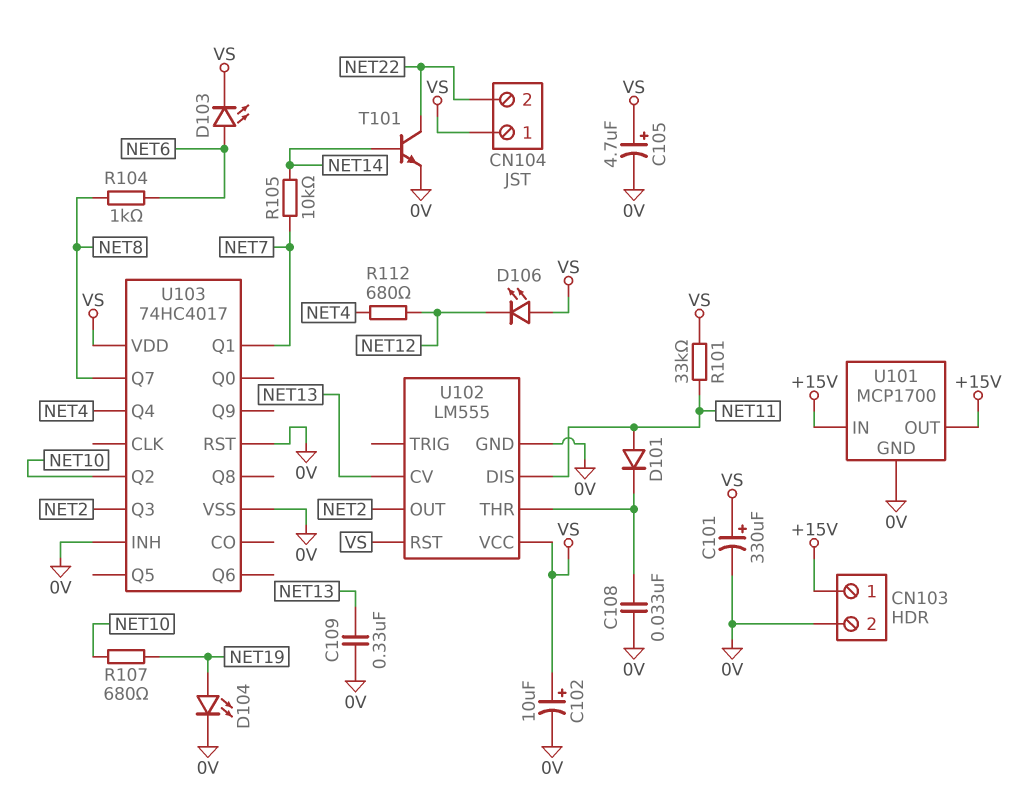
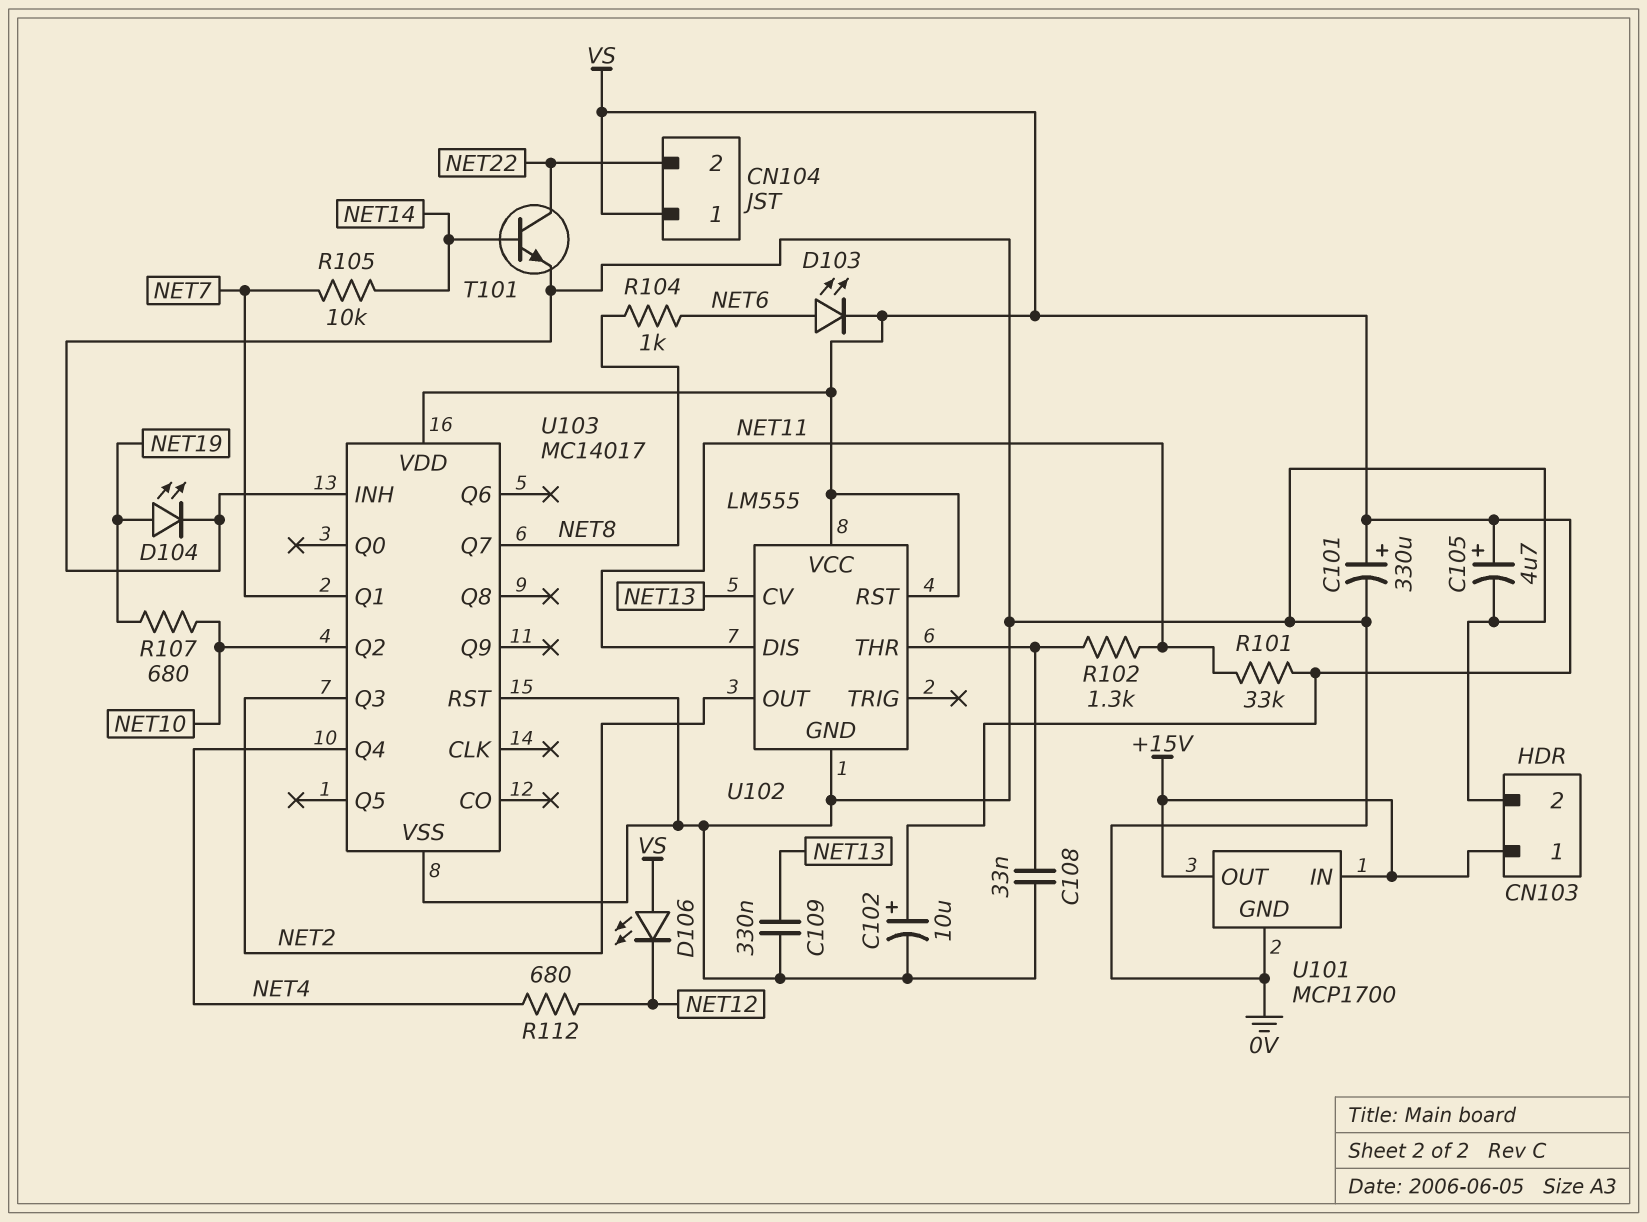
D101: diode (A NET11, K U102/THR) -> none
R102: none -> 1.3k (NET11, U102/THR)
U103: 74HC4017 -> MC14017

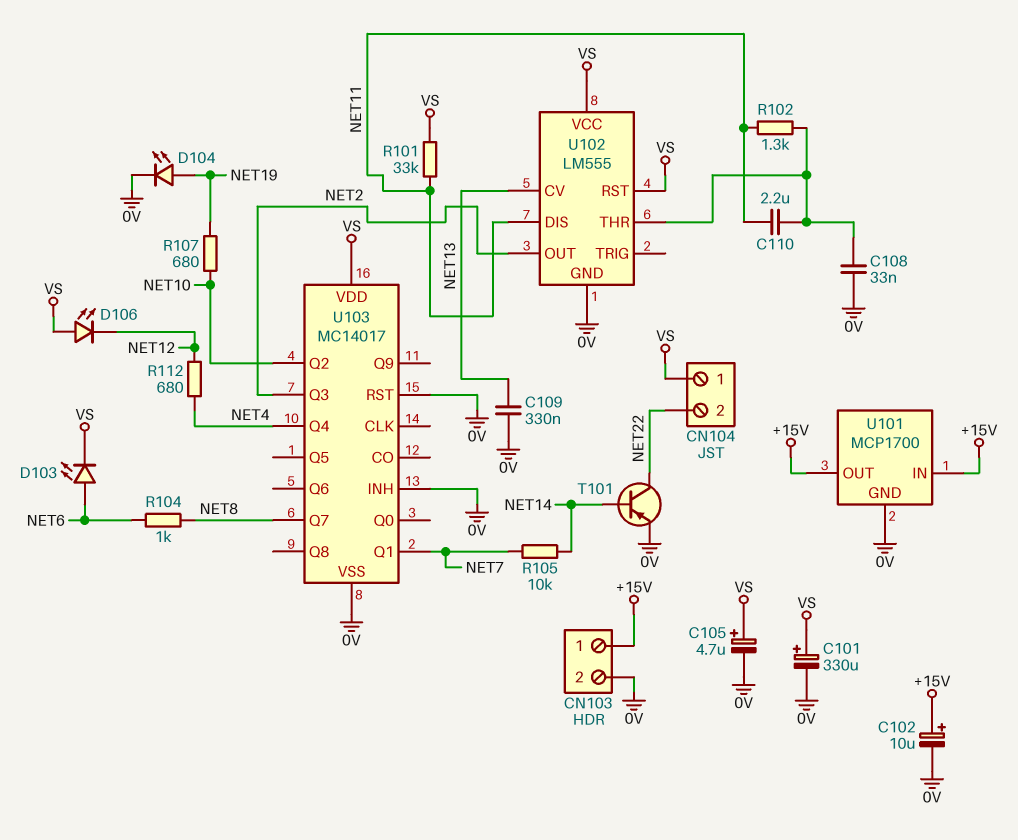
C102: 10uF (plus VS, minus 0V) -> 10uF (plus +15V, minus 0V)
C110: none -> 2.2uF (NET11, U102/THR)
T101: NPN (B NET14, C NET22, E 0V) -> PNP (B NET14, C NET22, E 0V)

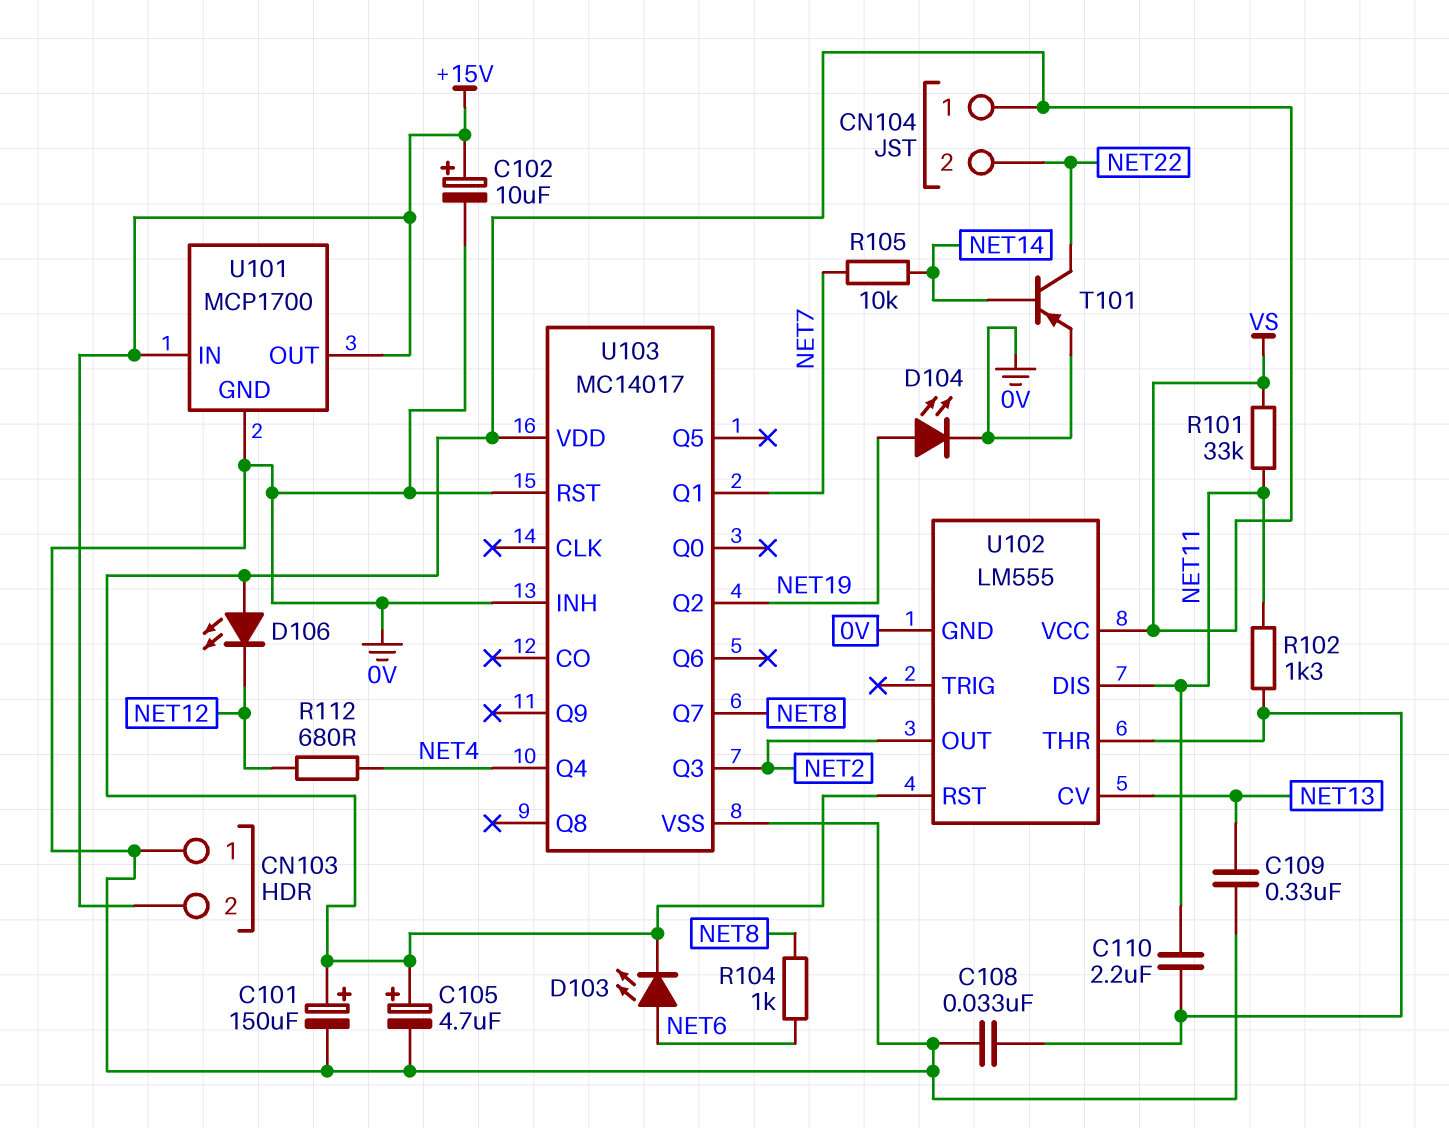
C101: 330uF (plus VS, minus 0V) -> 150uF (plus VS, minus 0V)
CN103 pin 1: +15V -> 0V
CN103 pin 2: 0V -> +15V
R107: 680 (NET10, NET19) -> none
U103 pin Q2: NET10 -> NET19

